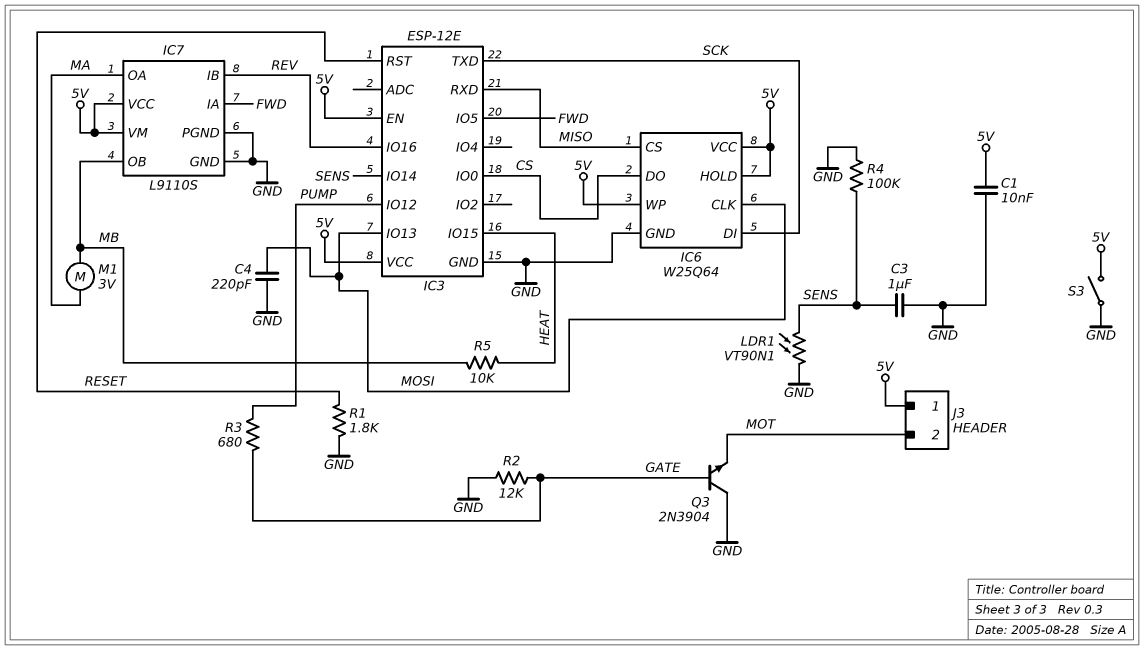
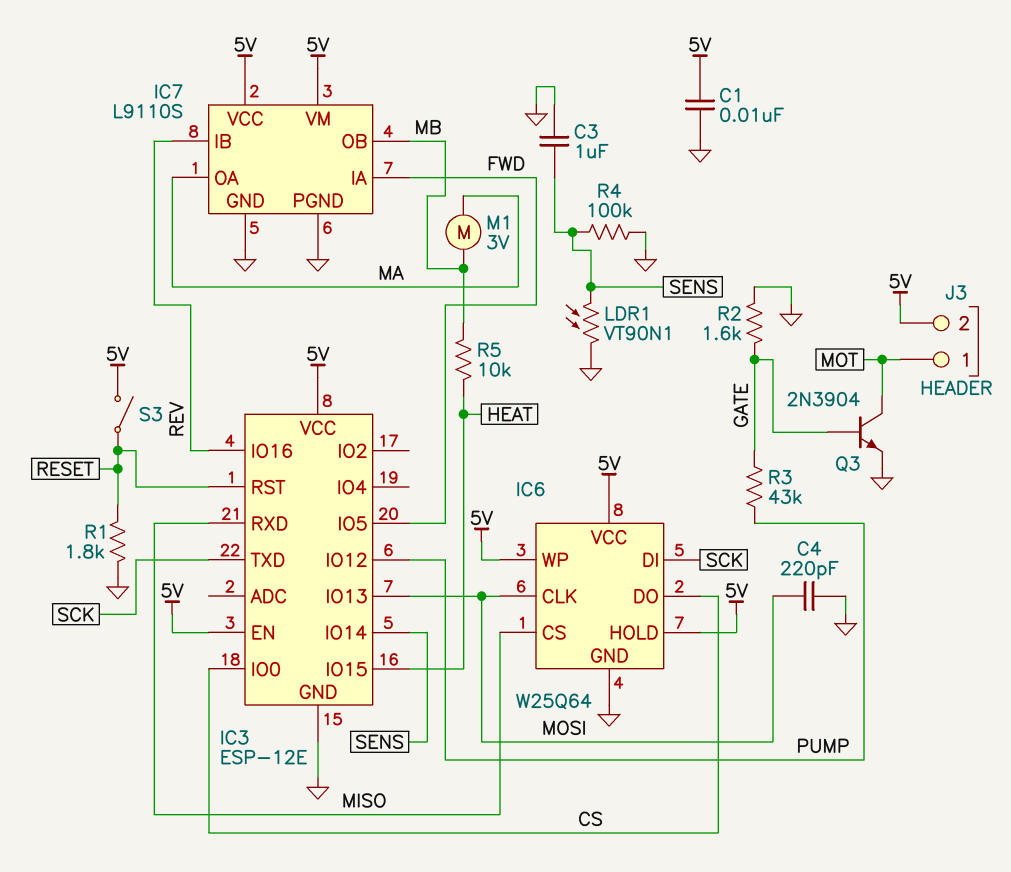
J3 pin 1: 5V -> MOT
J3 pin 2: MOT -> 5V
Q3: NPN 2N3904 (B GATE, C GND, E MOT) -> NPN 2N3904 (B GATE, C MOT, E GND)
R2: 12k (GATE, GND) -> 1.6k (GATE, GND)
R3: 680 (GATE, PUMP) -> 43k (GATE, PUMP)
S3: switch (5V, GND) -> switch (5V, RESET)

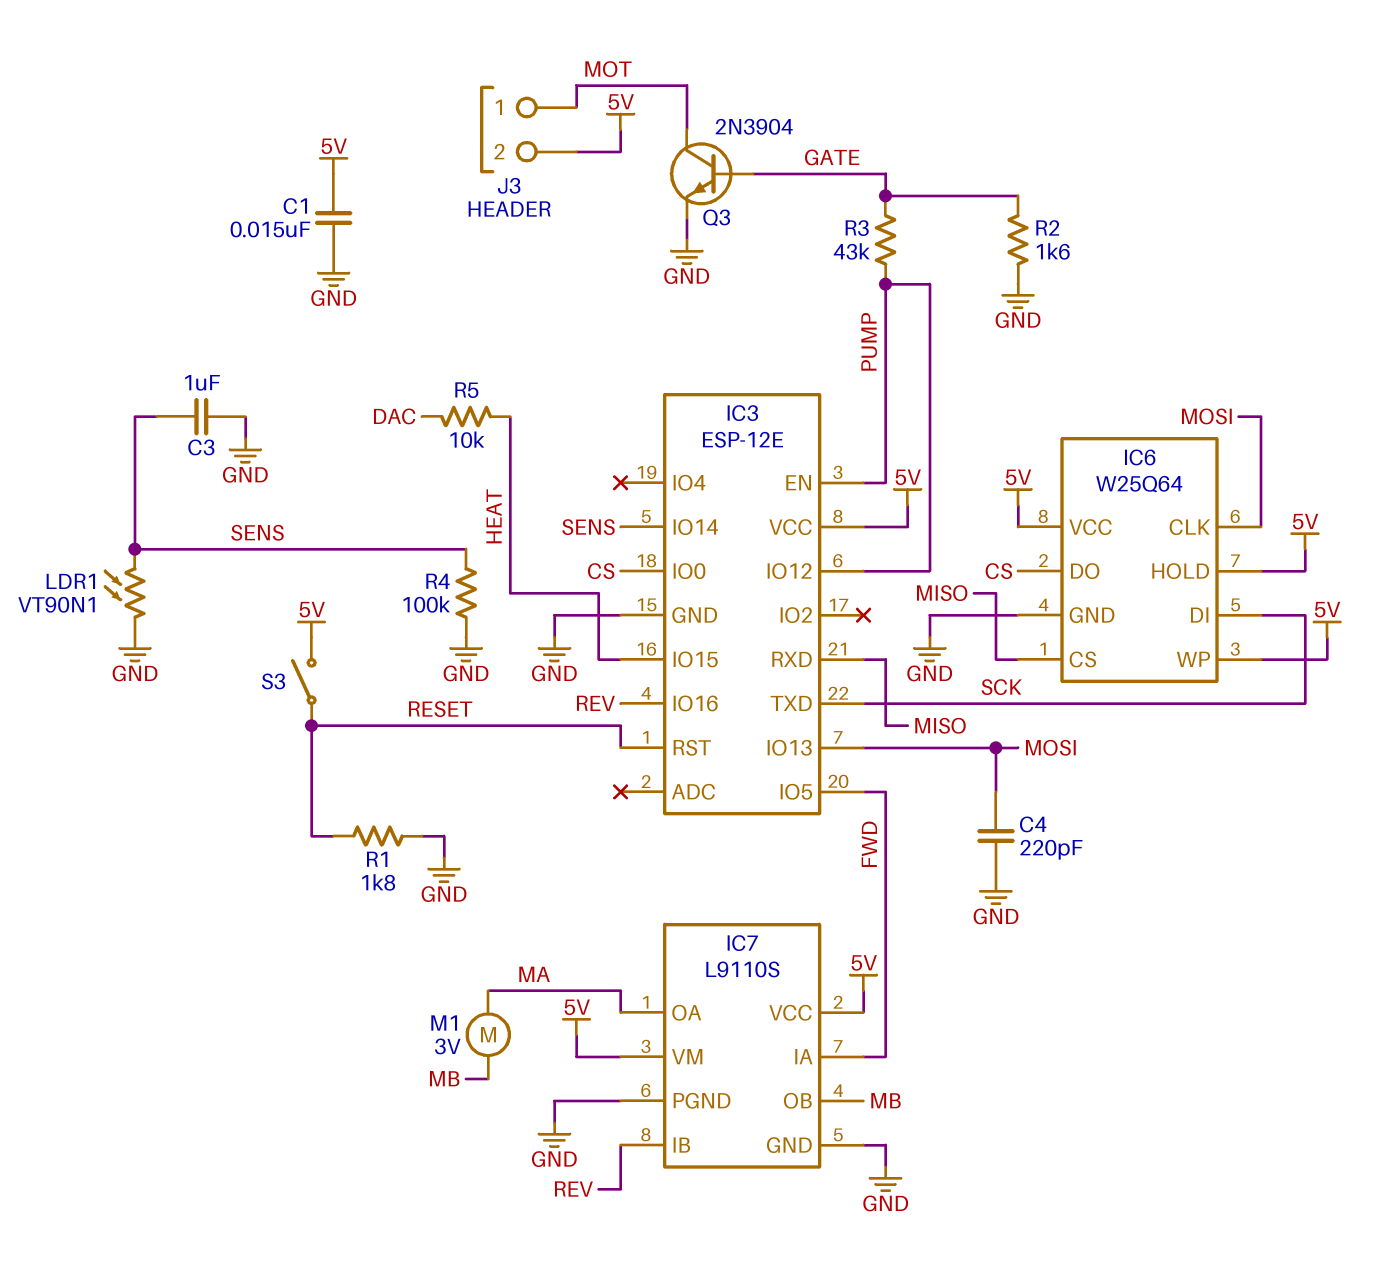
C1: 10nF (5V, GND) -> 15nF (5V, GND)
IC3 pin EN: 5V -> PUMP
R5: 10k (HEAT, MB) -> 10k (DAC, HEAT)

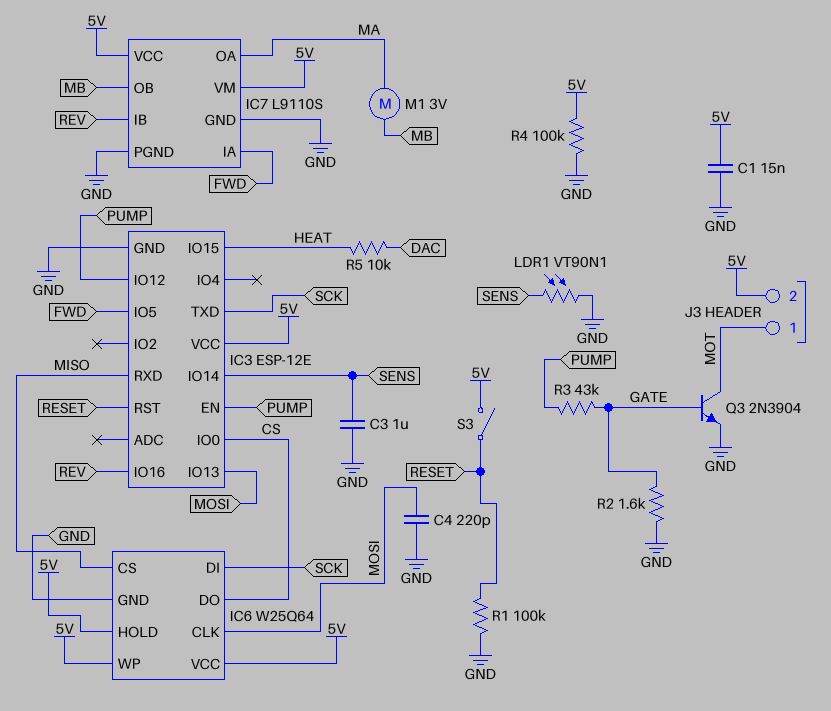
R1: 1.8k (GND, RESET) -> 100k (GND, RESET)
R4: 100k (GND, SENS) -> 100k (5V, GND)

